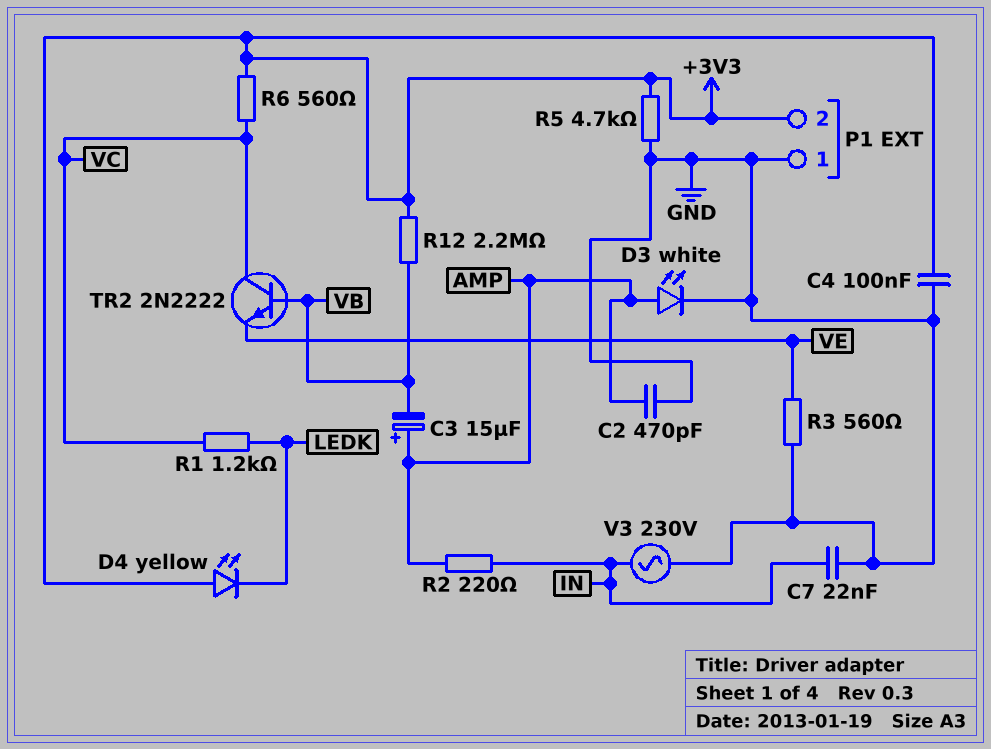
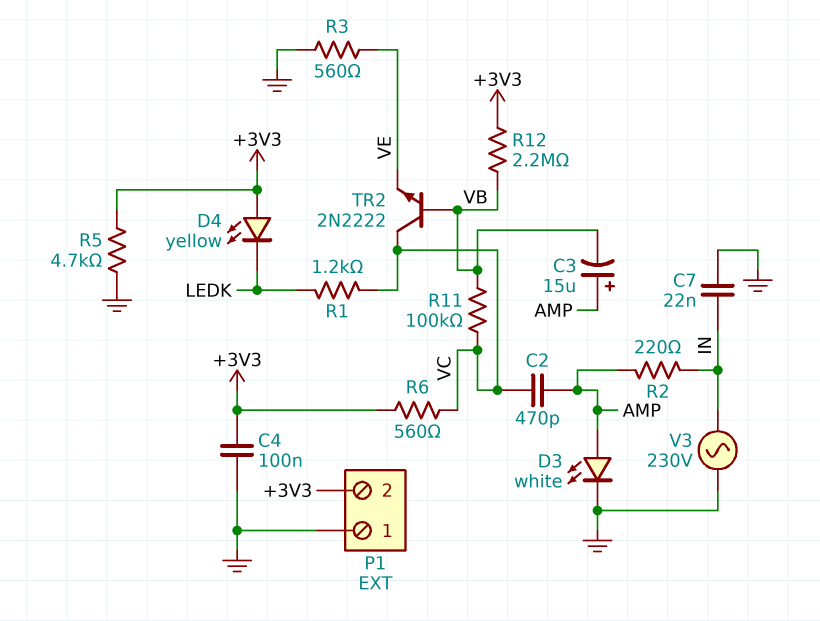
C2: 470pF (AMP, GND) -> 470pF (AMP, VC)
R11: none -> 100k (VB, VC)

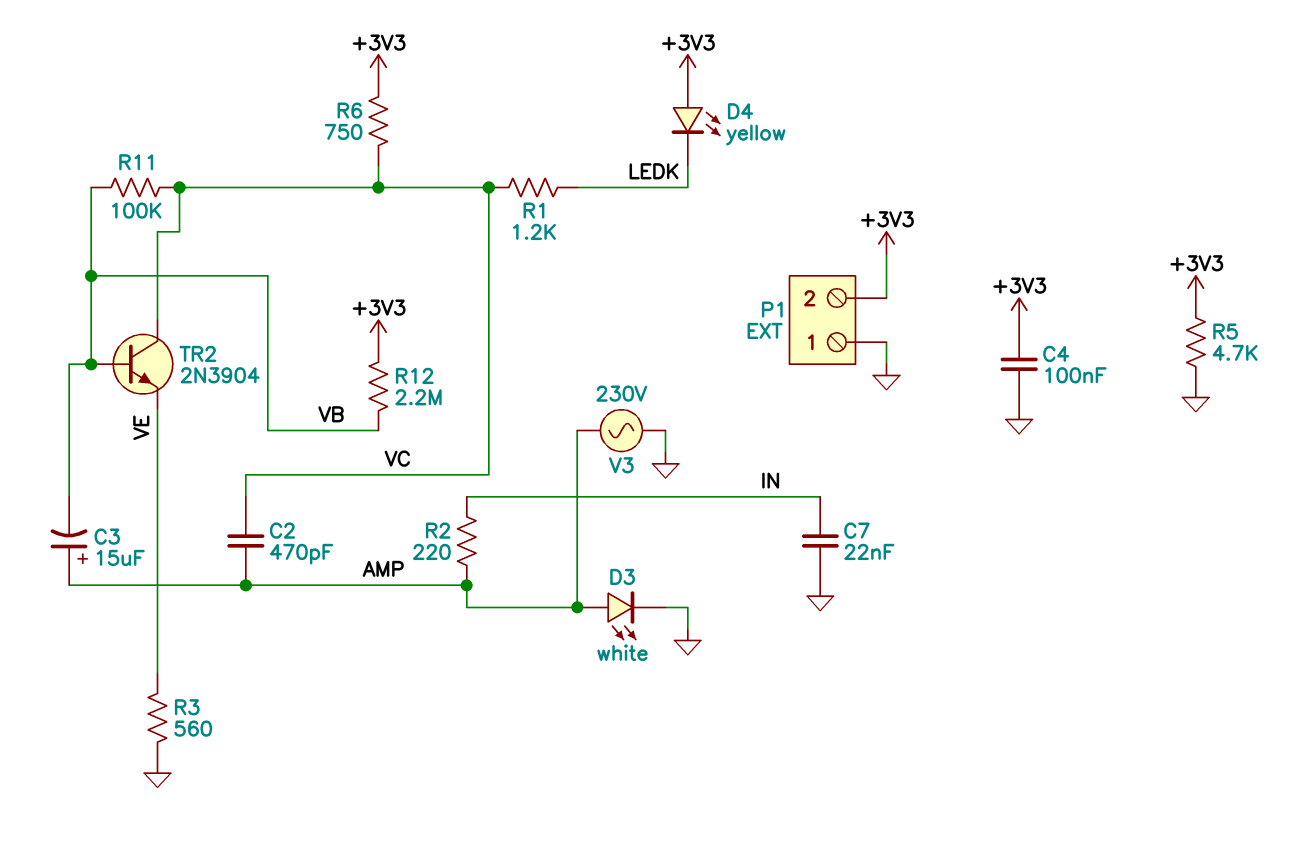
R6: 560 (+3V3, VC) -> 750 (+3V3, VC)
TR2: NPN 2N2222 (B VB, C VC, E VE) -> NPN 2N3904 (B VB, C VC, E VE)
V3: AC 230V (GND, IN) -> AC 230V (AMP, GND)

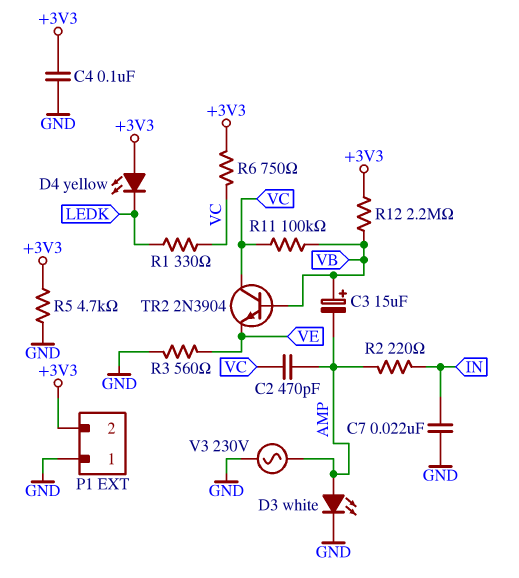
C3: 15uF (plus AMP, minus VB) -> 15uF (plus VB, minus AMP)
R1: 1.2k (LEDK, VC) -> 330 (LEDK, VC)

